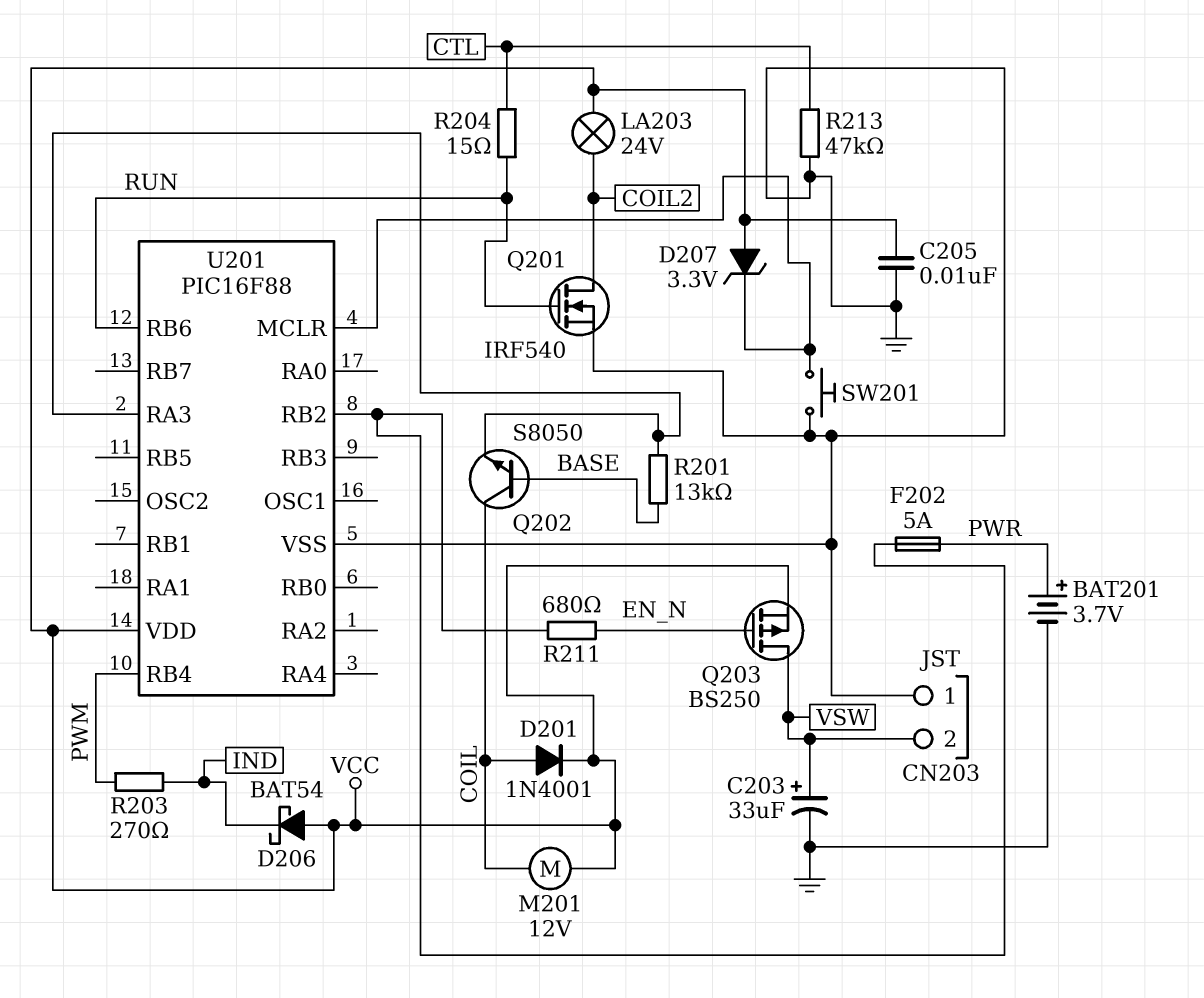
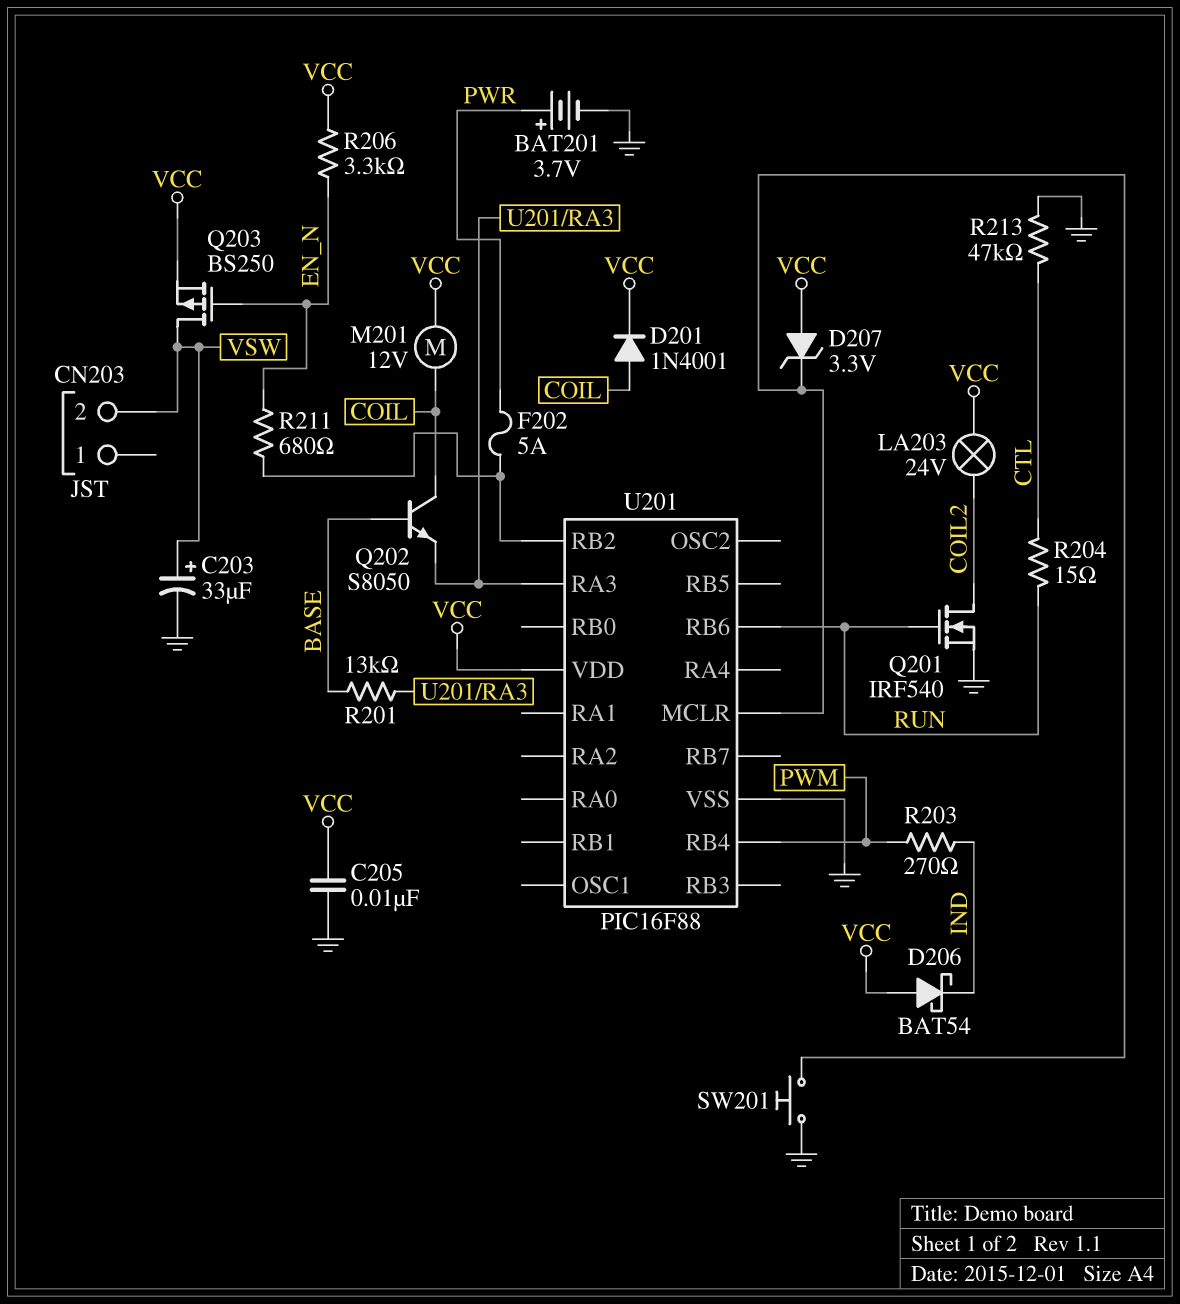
CN203 pin 1: GND -> none
R206: none -> 3.3k (EN_N, VCC)

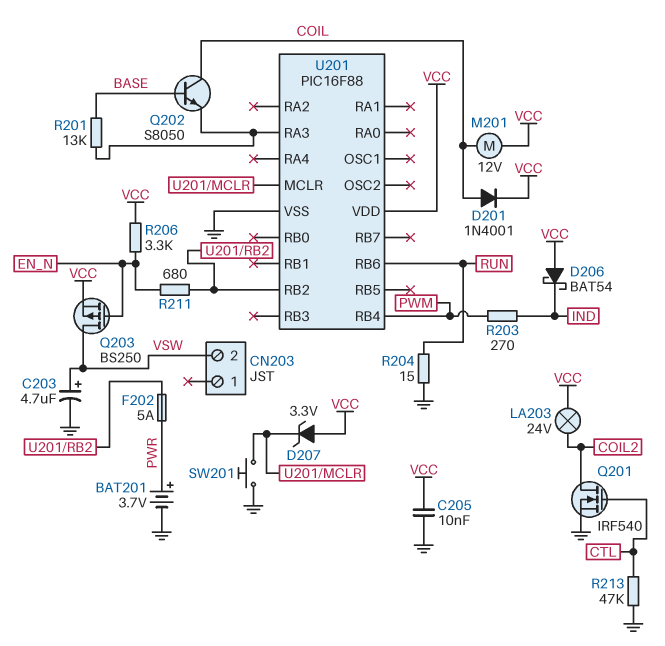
C203: 33uF (plus VSW, minus GND) -> 4.7uF (plus VSW, minus GND)
Q201: NMOS IRF540 (G RUN, D COIL2, S GND) -> NMOS IRF540 (G CTL, D COIL2, S GND)
R204: 15 (CTL, RUN) -> 15 (GND, RUN)

